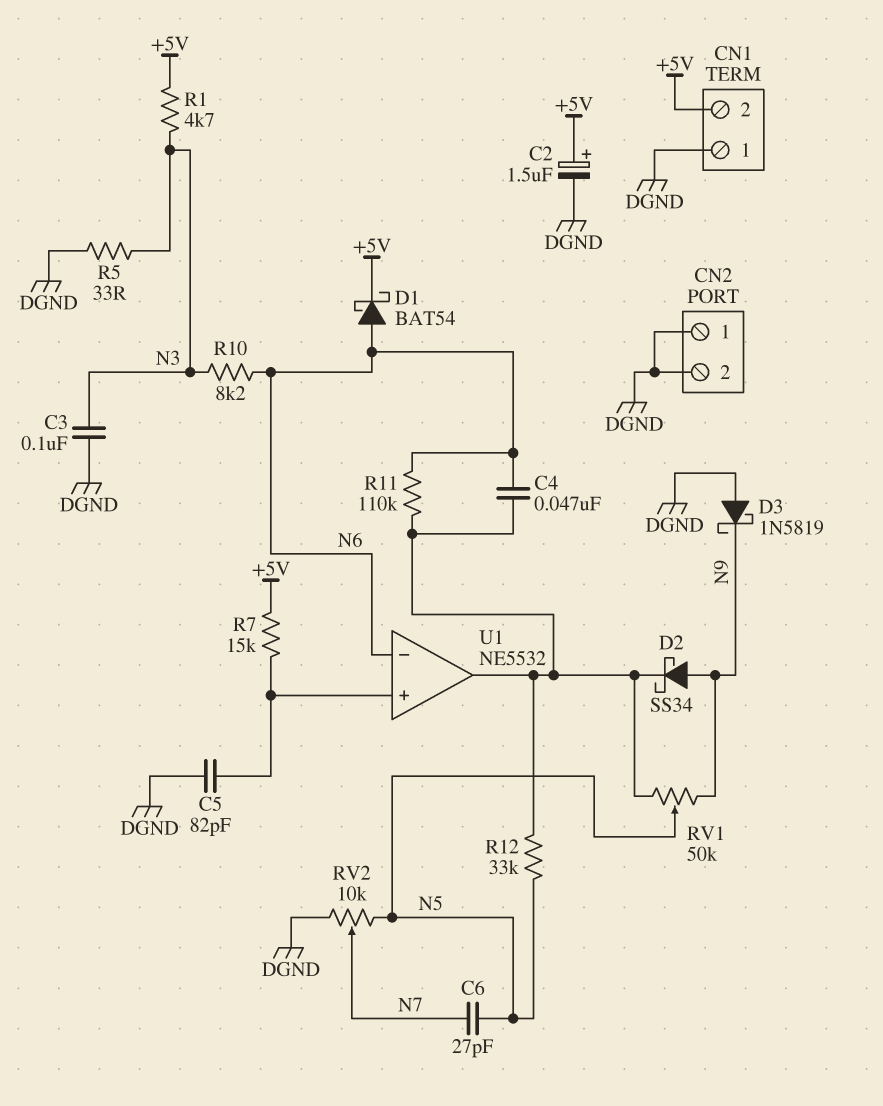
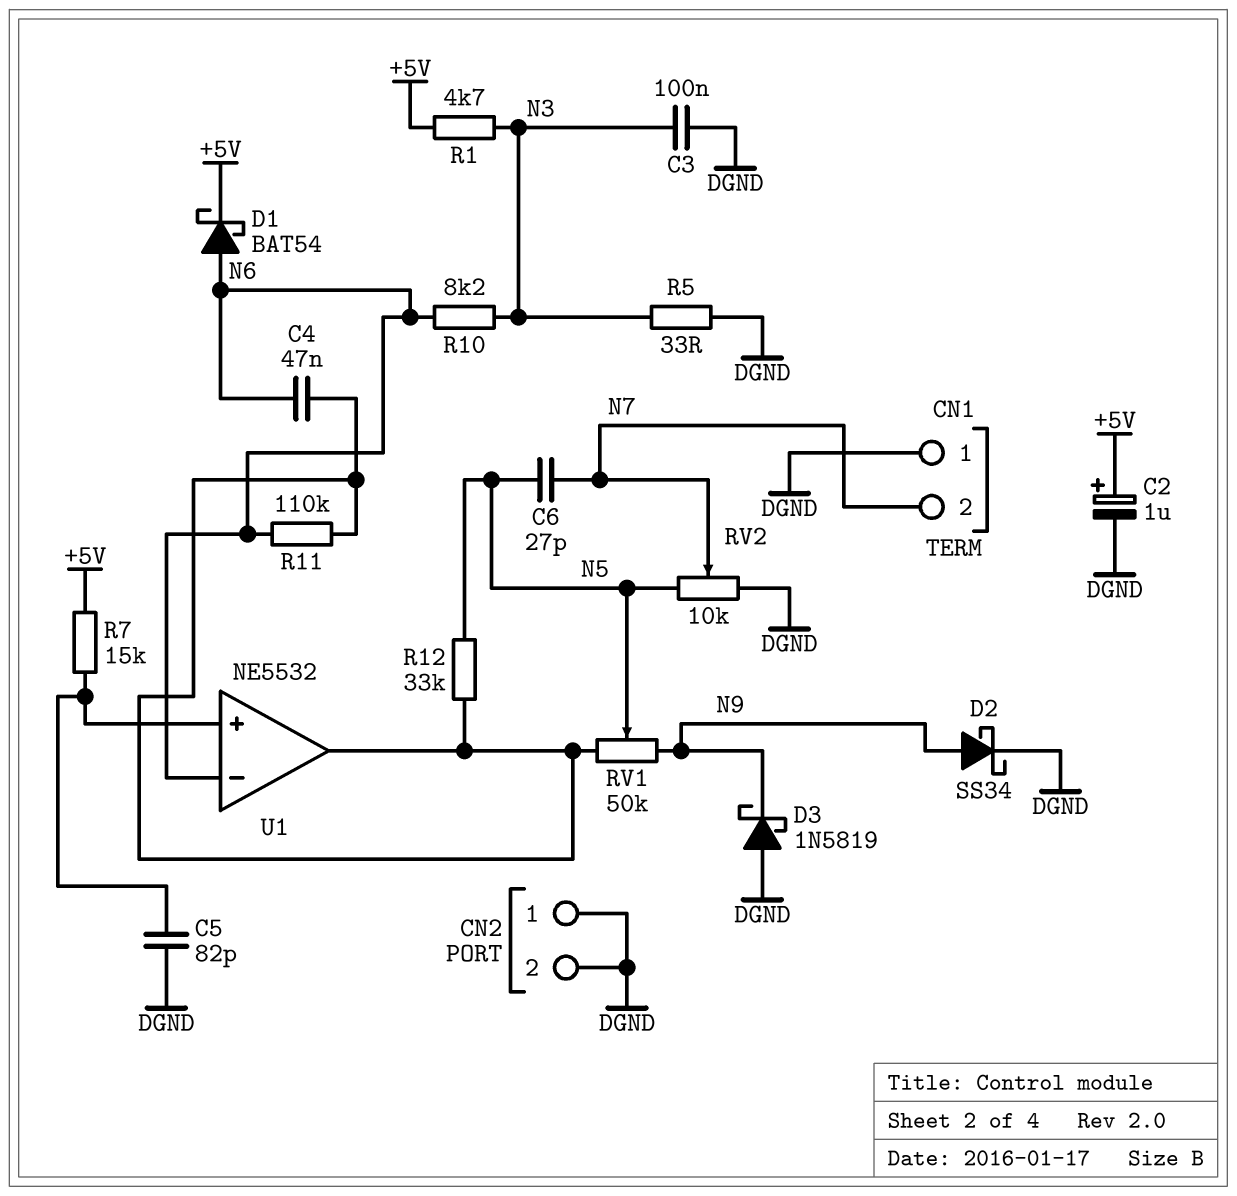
C2: 1.5uF (plus +5V, minus DGND) -> 1uF (plus +5V, minus DGND)
CN1 pin 2: +5V -> N7
D2: schottky SS34 (A N9, K U1/out) -> schottky SS34 (A N9, K DGND)

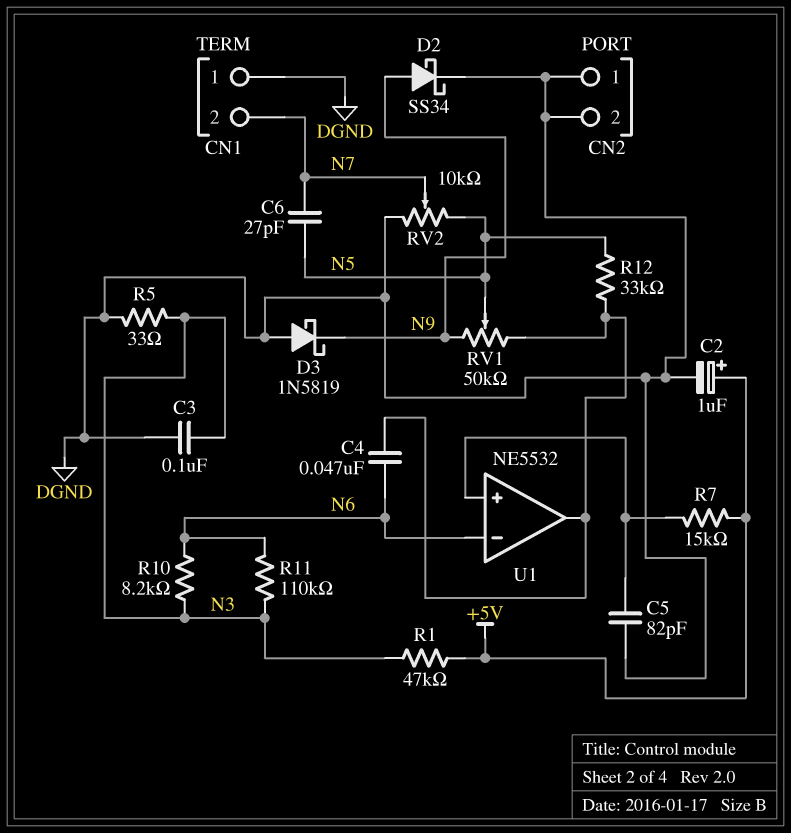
D1: schottky BAT54 (A N6, K +5V) -> none
R1: 4.7k (+5V, N3) -> 47k (+5V, N3)
R11: 110k (N6, U1/out) -> 110k (N3, N6)

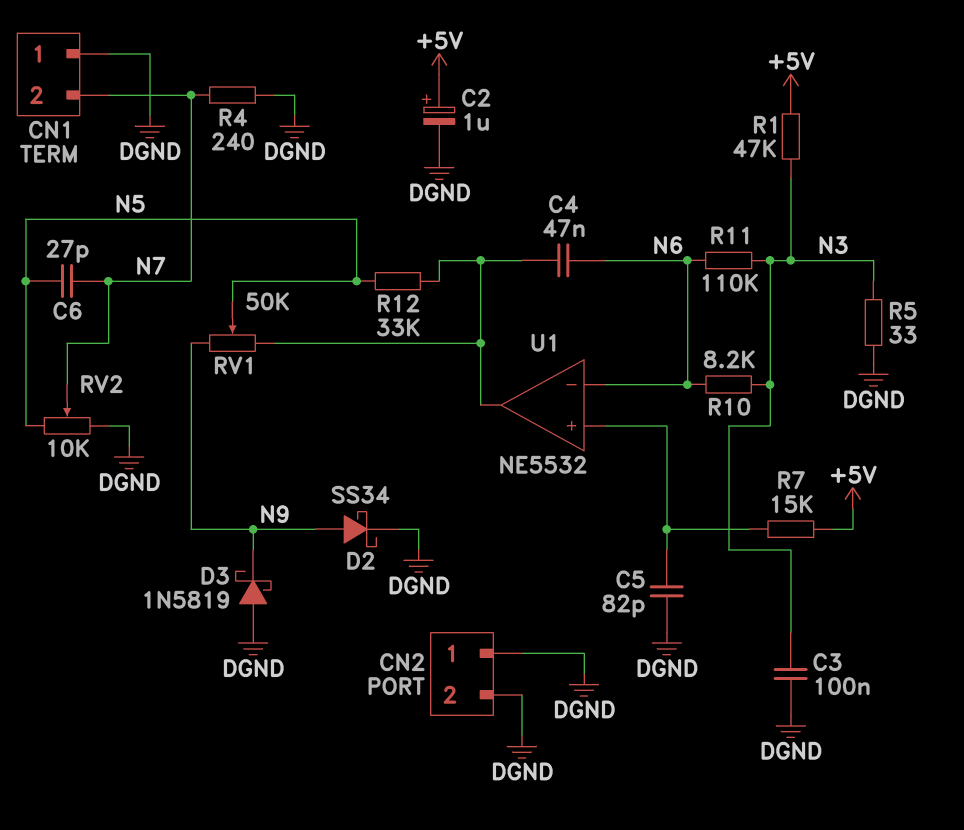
R4: none -> 240 (DGND, N7)

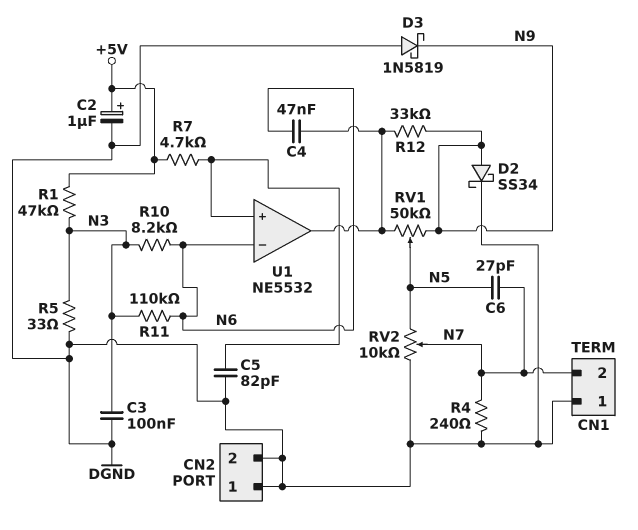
R7: 15k (+5V, U1/in+) -> 4.7k (+5V, U1/in+)
R12: 33k (N5, U1/out) -> 33k (N9, U1/out)

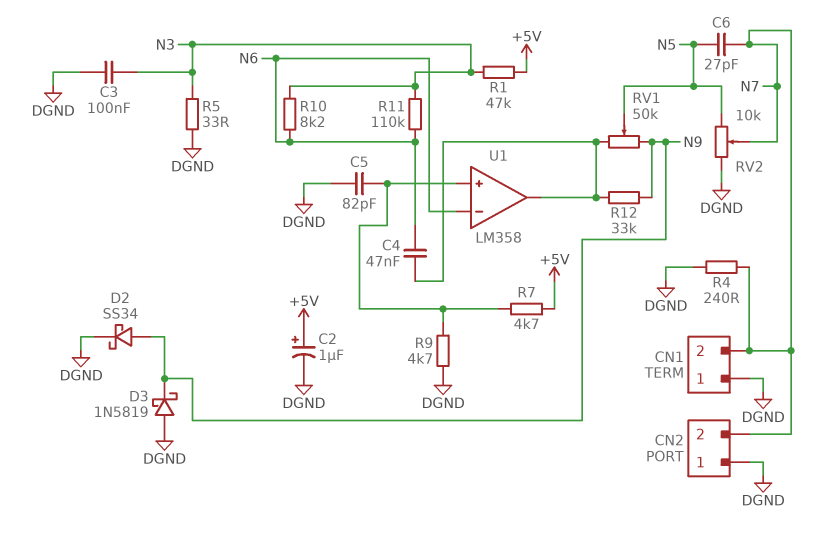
CN2 pin 2: DGND -> N7
R9: none -> 4.7k (DGND, U1/in+)
U1: NE5532 -> LM358

